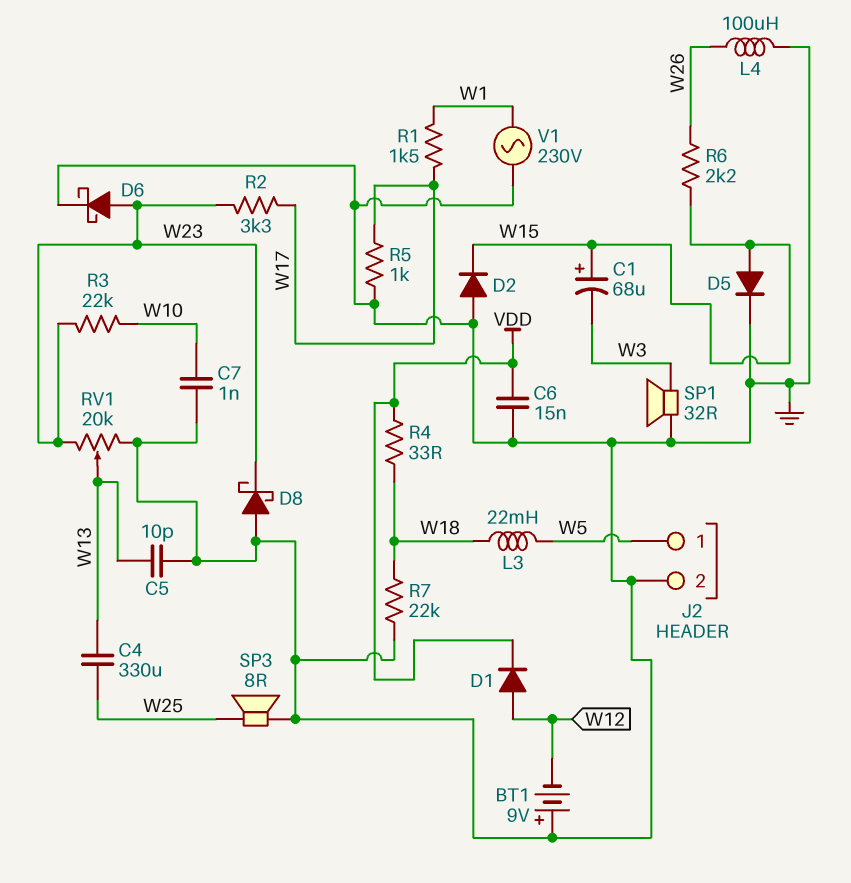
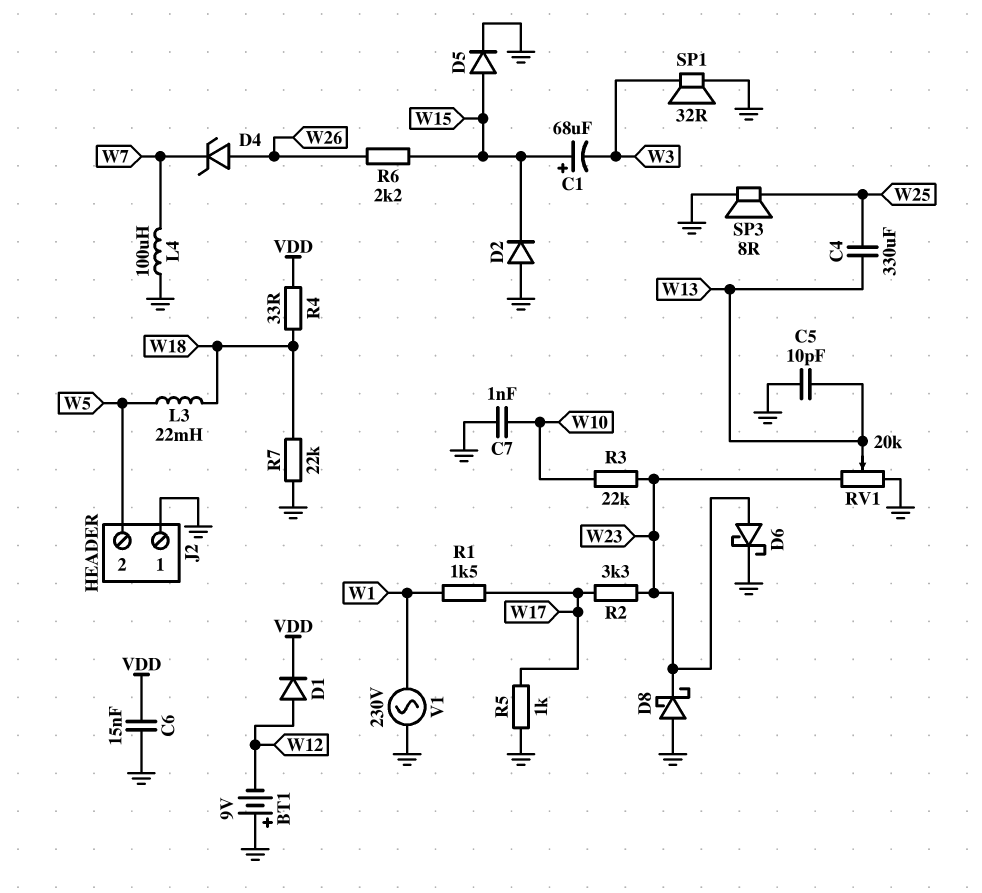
D4: none -> zener (A W26, K W7)
J2 pin 1: W5 -> GND
J2 pin 2: GND -> W5
L4: 100uH (GND, W26) -> 100uH (GND, W7)

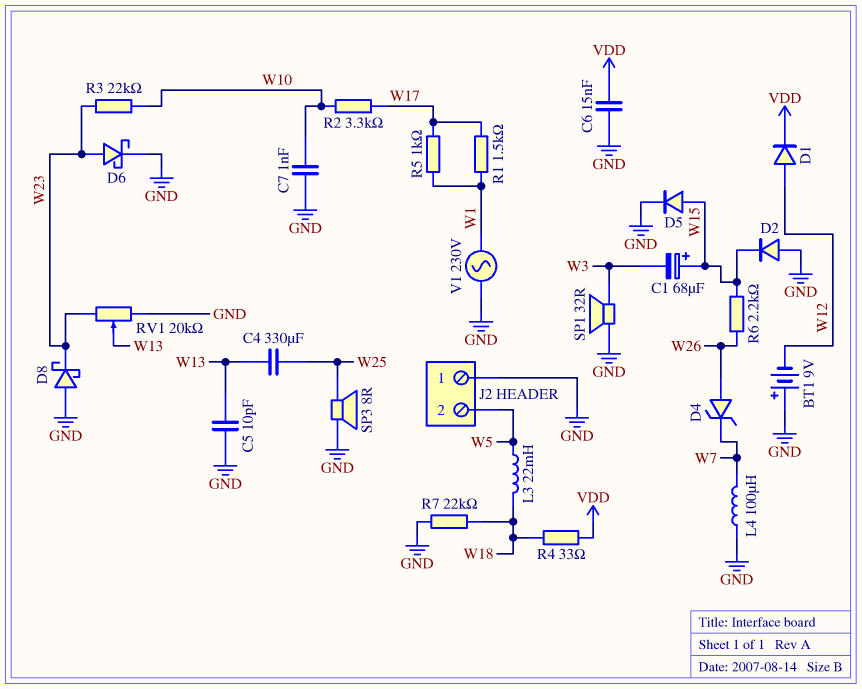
R2: 3.3k (W17, W23) -> 3.3k (W10, W17)
R5: 1k (GND, W17) -> 1k (W1, W17)

